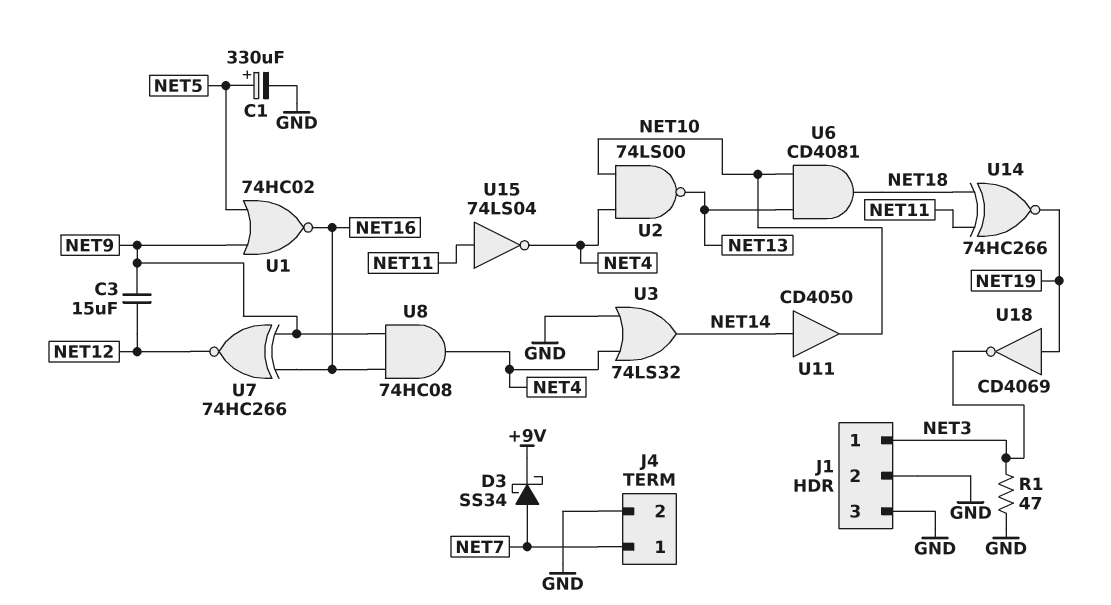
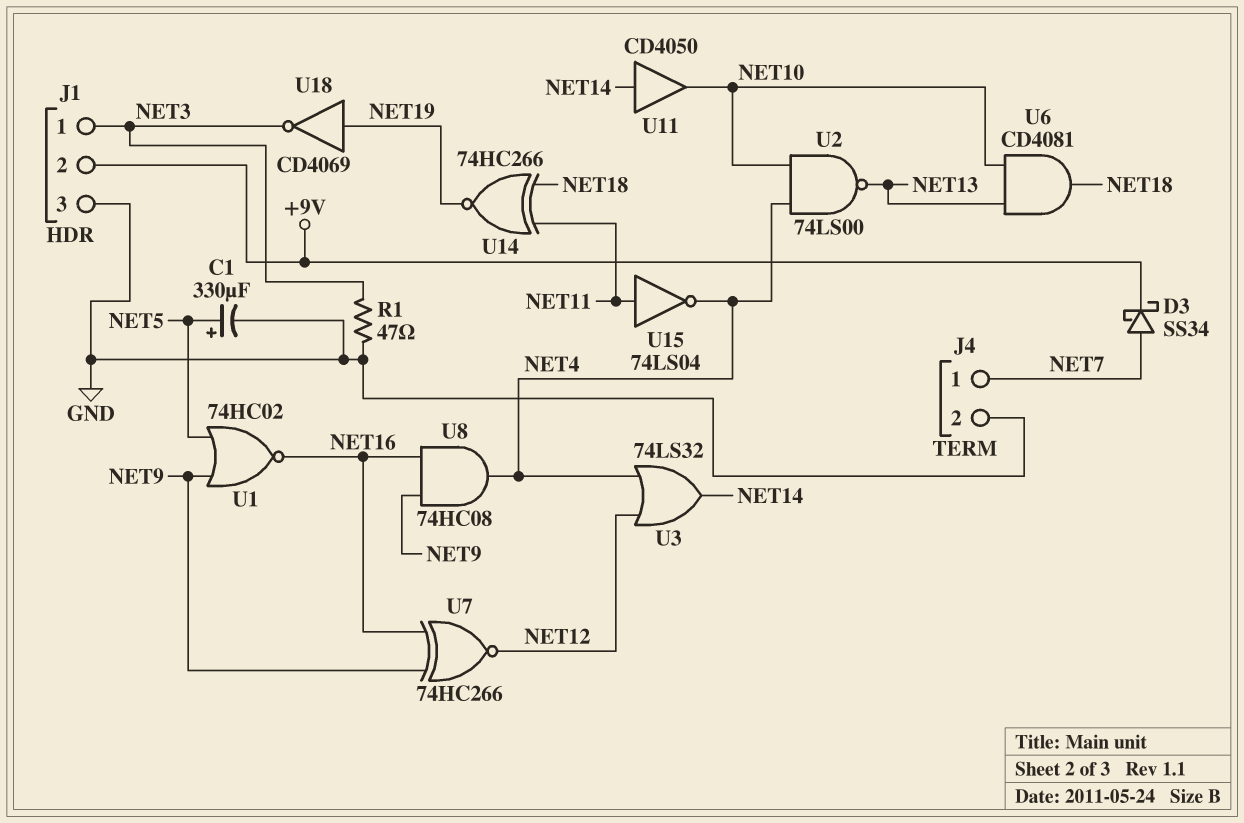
C3: 15uF (NET9, NET12) -> none
J1 pin 2: GND -> +9V
U3: OR 74LS32 (in GND, in NET4, out NET14) -> OR 74LS32 (in NET4, in NET12, out NET14)

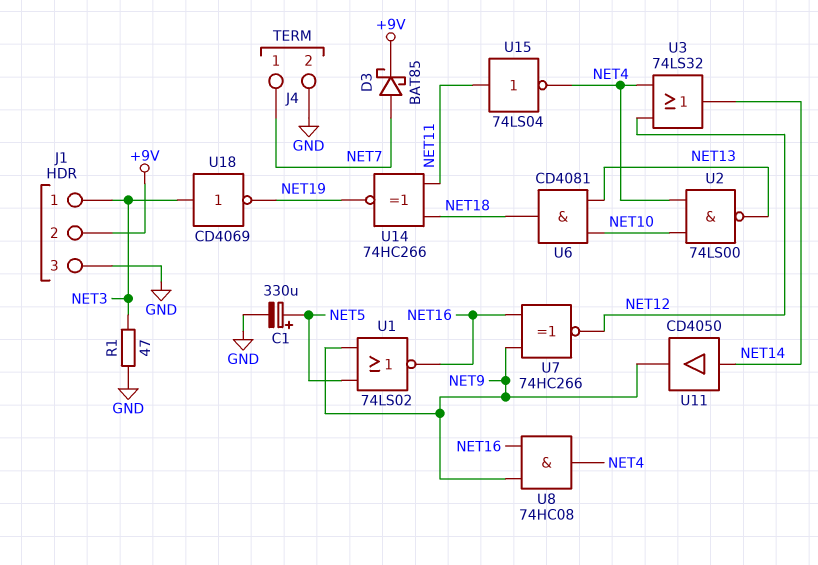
D3: schottky SS34 (A NET7, K +9V) -> schottky BAT85 (A NET7, K +9V)
U1: NOR 74HC02 (in NET5, in NET9, out NET16) -> NOR 74LS02 (in NET5, in NET9, out NET16)
U11: buffer CD4050 (in NET14, out NET10) -> buffer CD4050 (in NET14, out NET9)
U18: NOT CD4069 (in NET19, out NET3) -> NOT CD4069 (in NET3, out NET19)

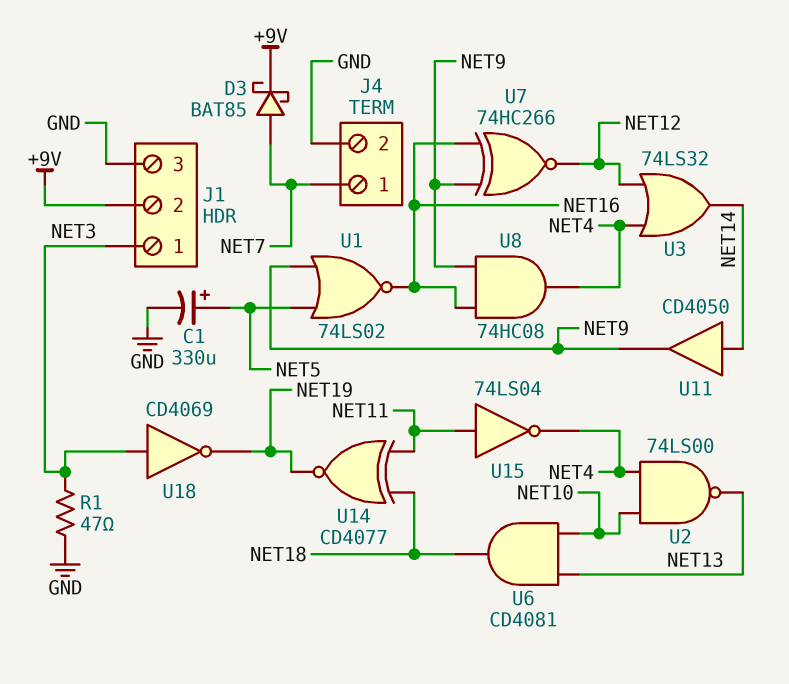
U14: XNOR 74HC266 (in NET11, in NET18, out NET19) -> XNOR CD4077 (in NET11, in NET18, out NET19)

